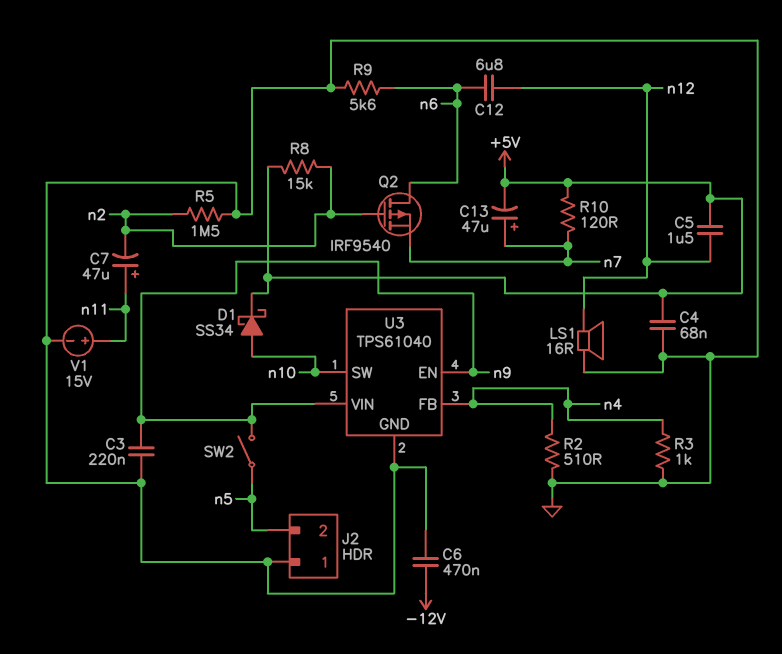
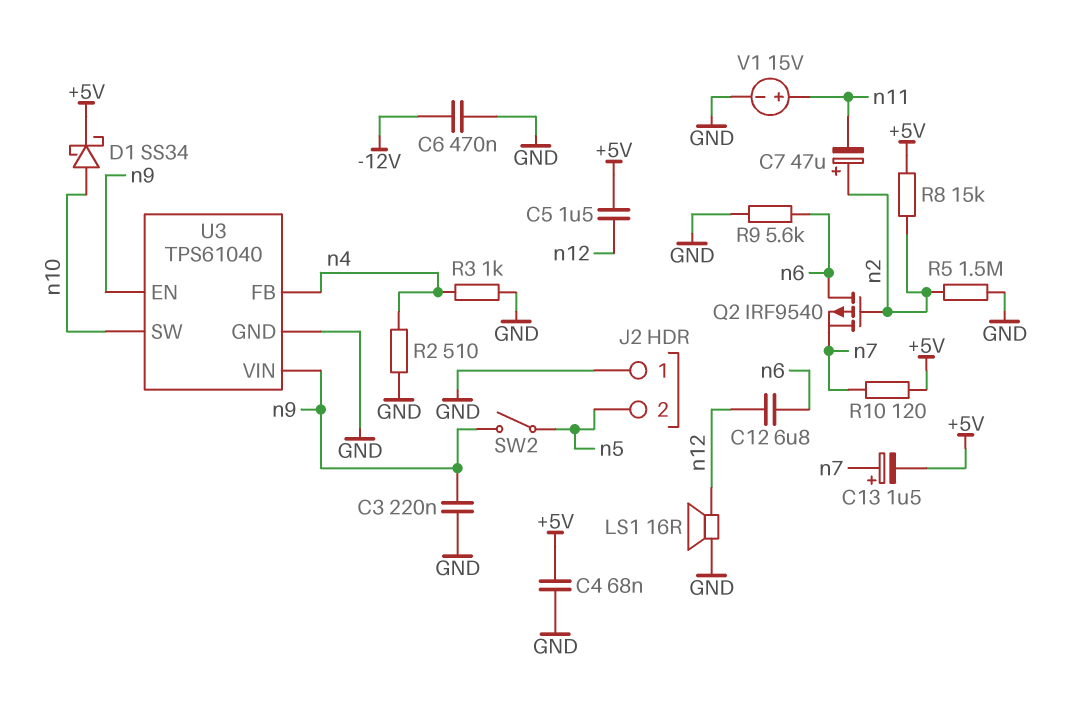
C7: 47uF (plus n11, minus n2) -> 47uF (plus n2, minus n11)
C13: 47uF (plus n7, minus +5V) -> 1.5uF (plus n7, minus +5V)

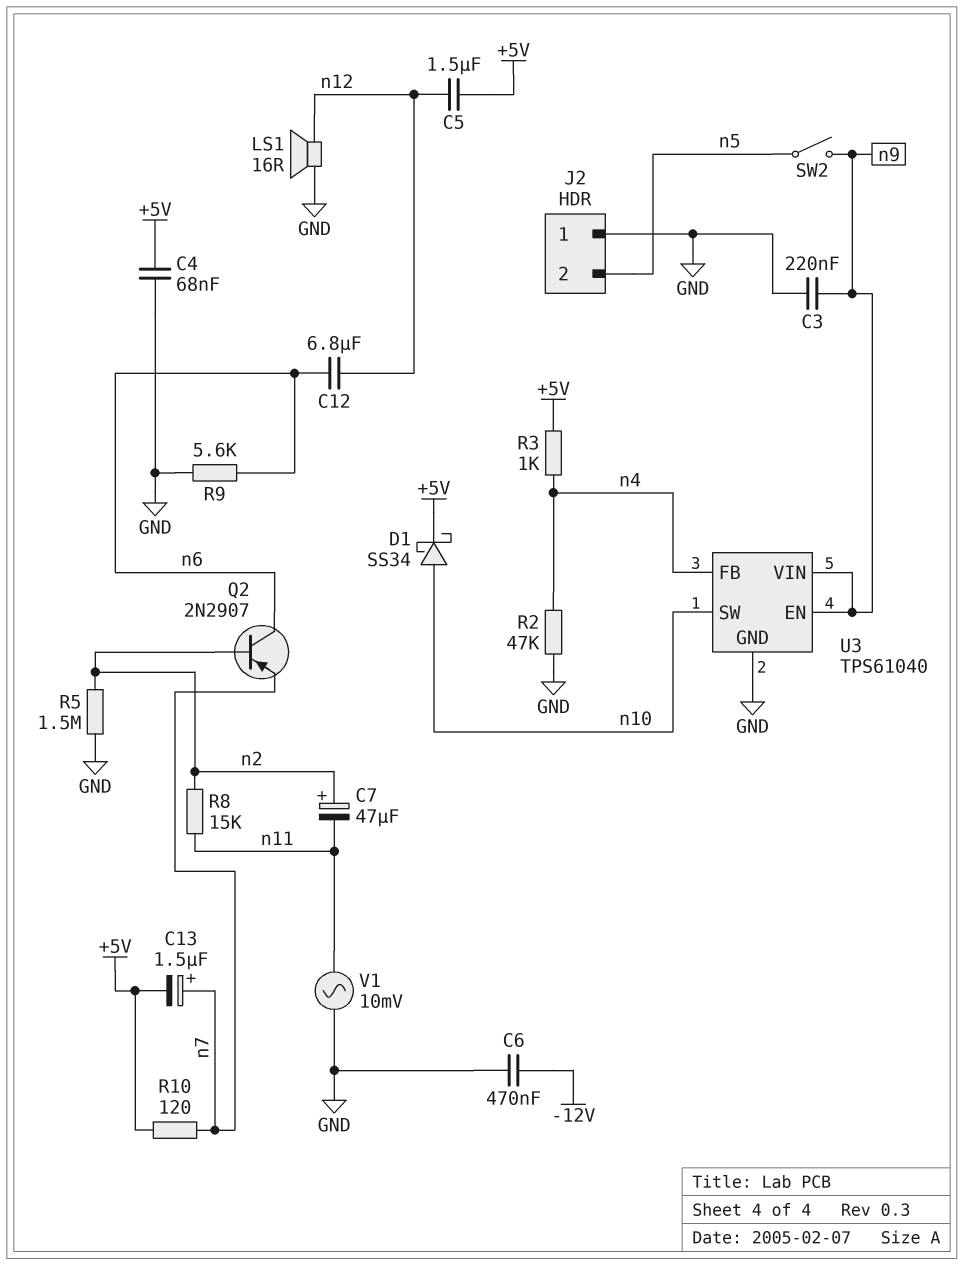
Q2: PMOS IRF9540 (G n2, D n6, S n7) -> PNP 2N2907 (B n2, C n6, E n7)
R2: 510 (GND, n4) -> 47k (GND, n4)
R3: 1k (GND, n4) -> 1k (+5V, n4)
R8: 15k (+5V, n2) -> 15k (n2, n11)
V1: 15V (plus n11, minus GND) -> AC 10mV (GND, n11)

